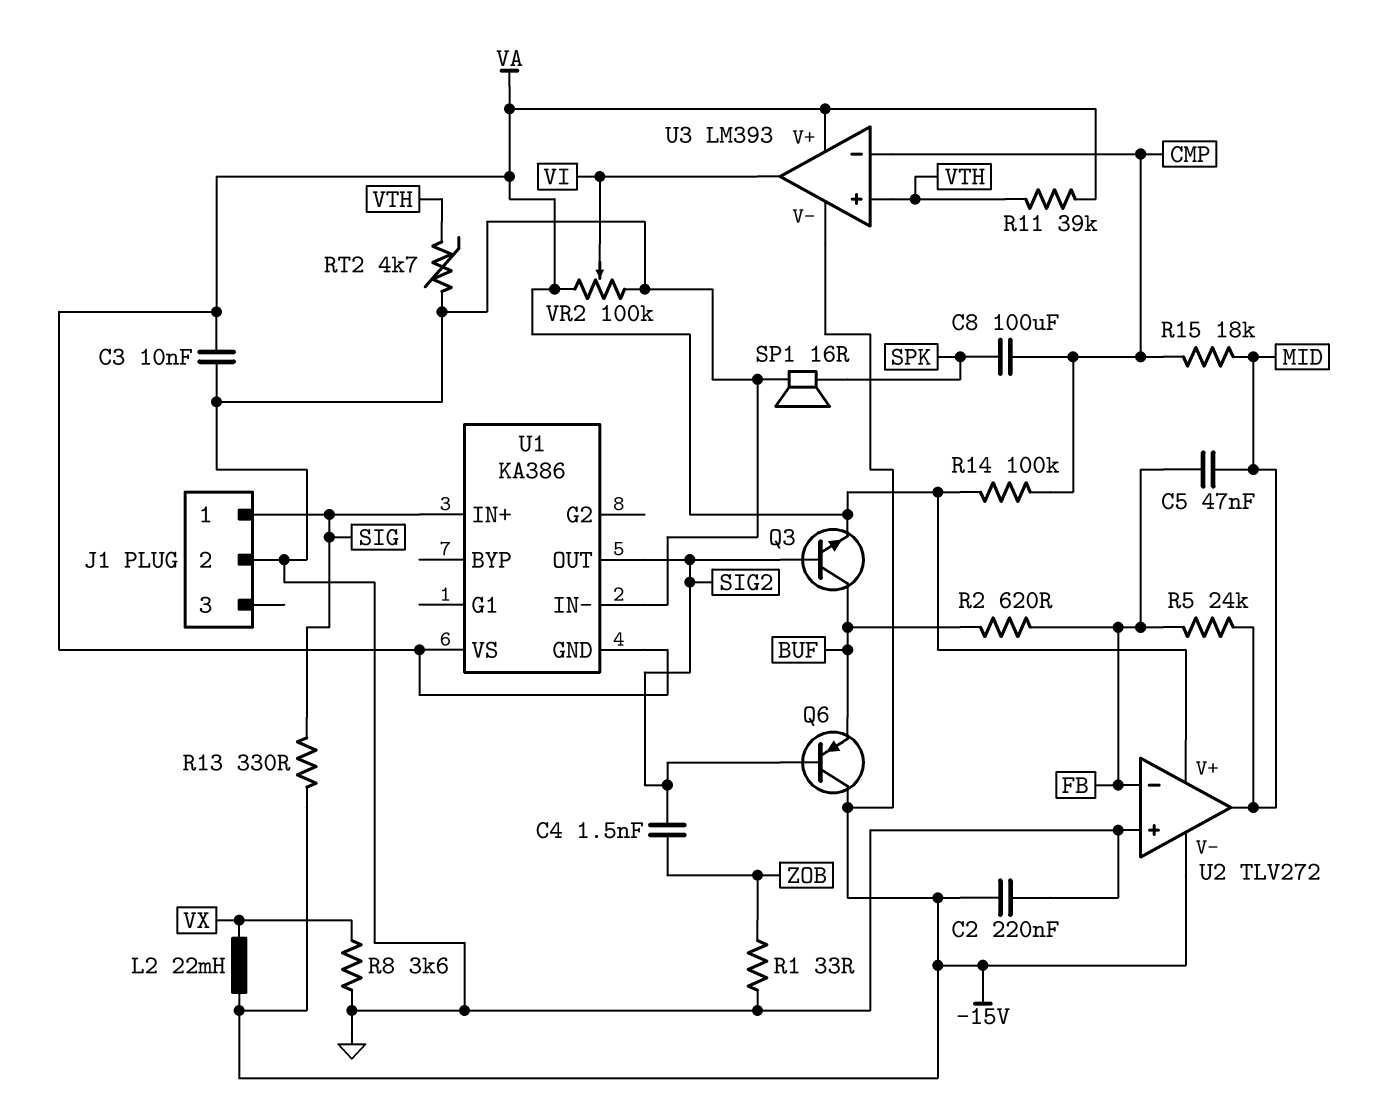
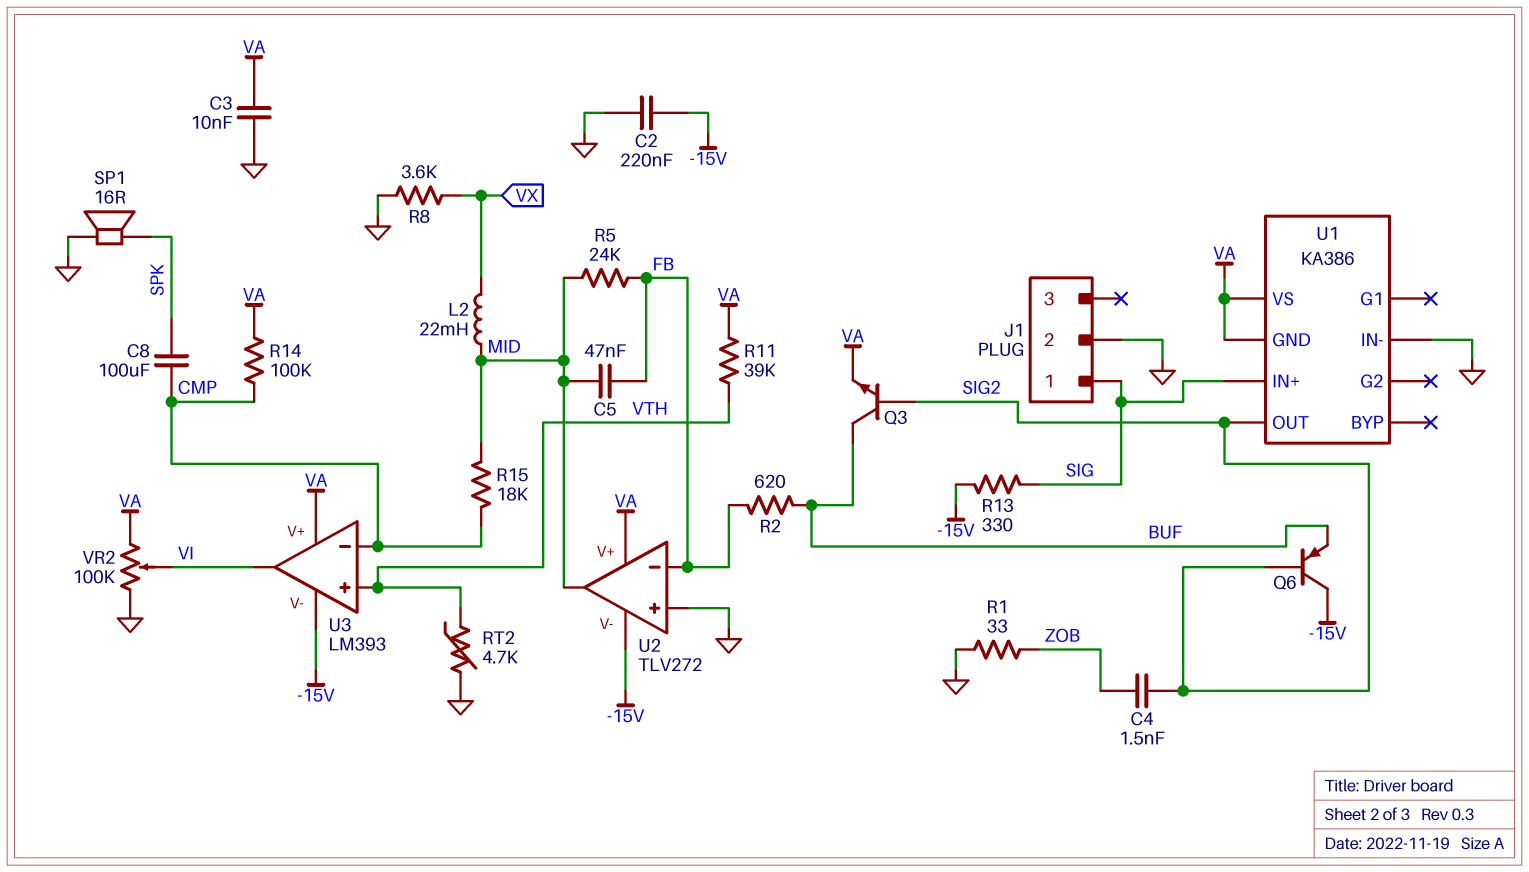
L2: 22mH (-15V, VX) -> 22mH (MID, VX)

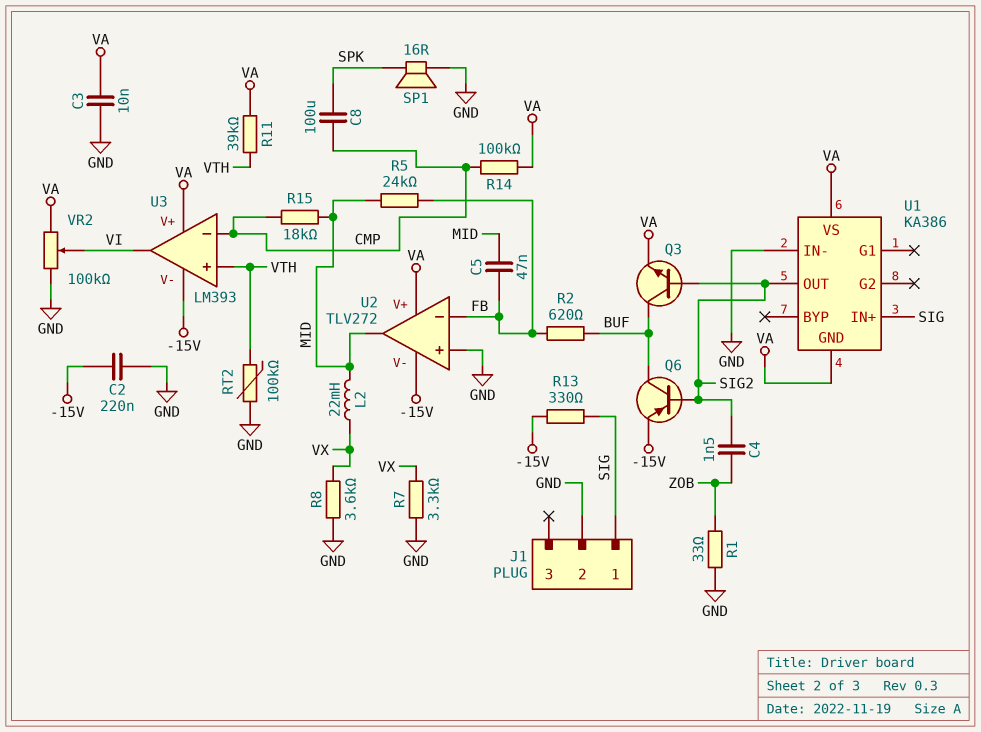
Q6: PNP (B SIG2, C -15V, E BUF) -> PNP (B SIG2, C BUF, E -15V)
R7: none -> 3.3k (GND, VX)
RT2: 4.7k (GND, VTH) -> 100k (GND, VTH)

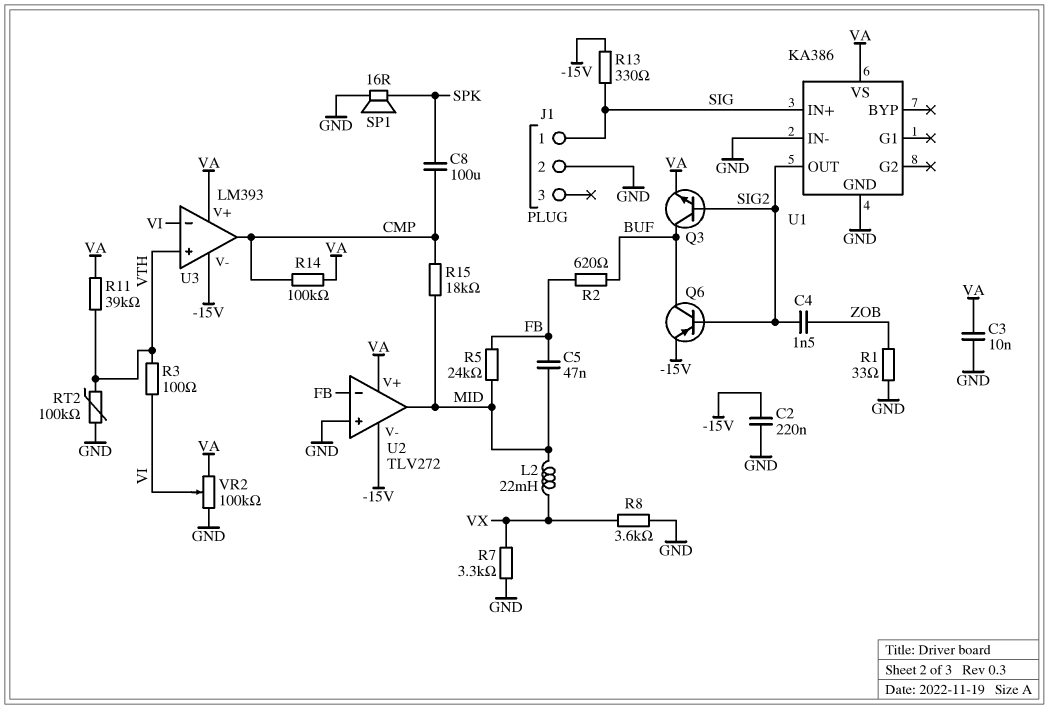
R3: none -> 100 (VI, VTH)
U1 pin GND: VA -> GND
U3 pin in-: CMP -> VI
U3 pin out: VI -> CMP

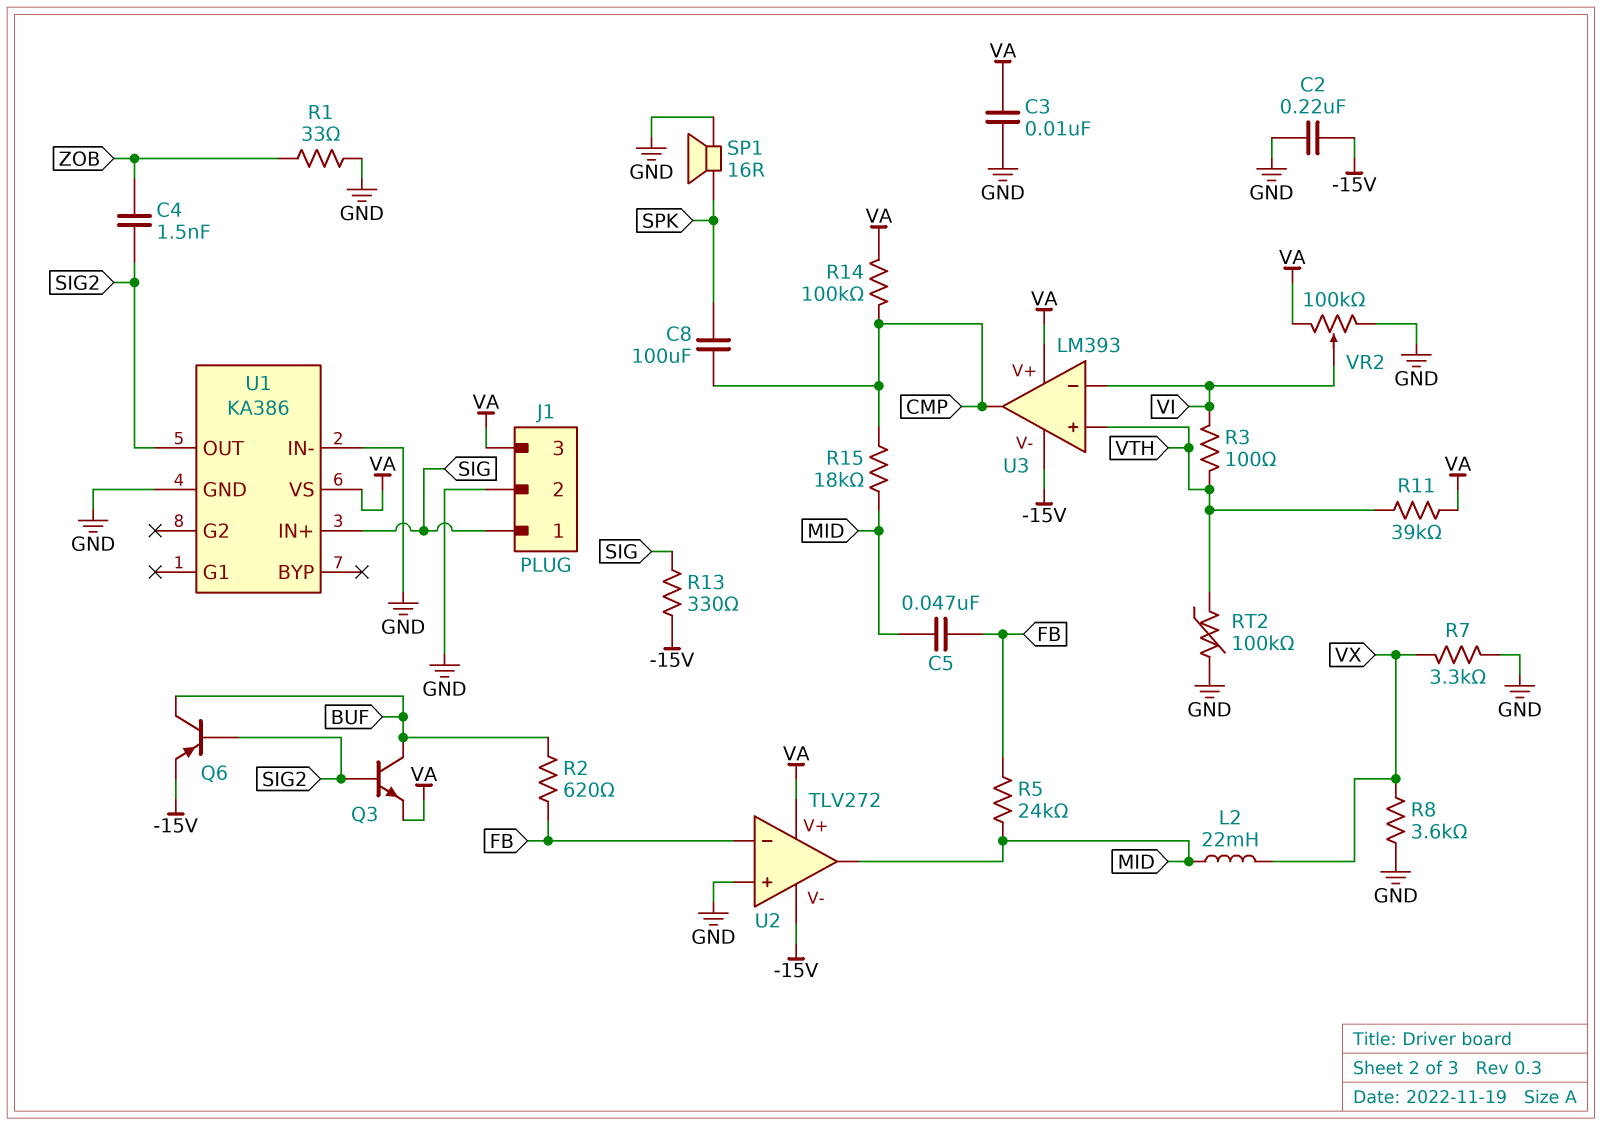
J1 pin 3: none -> VA

